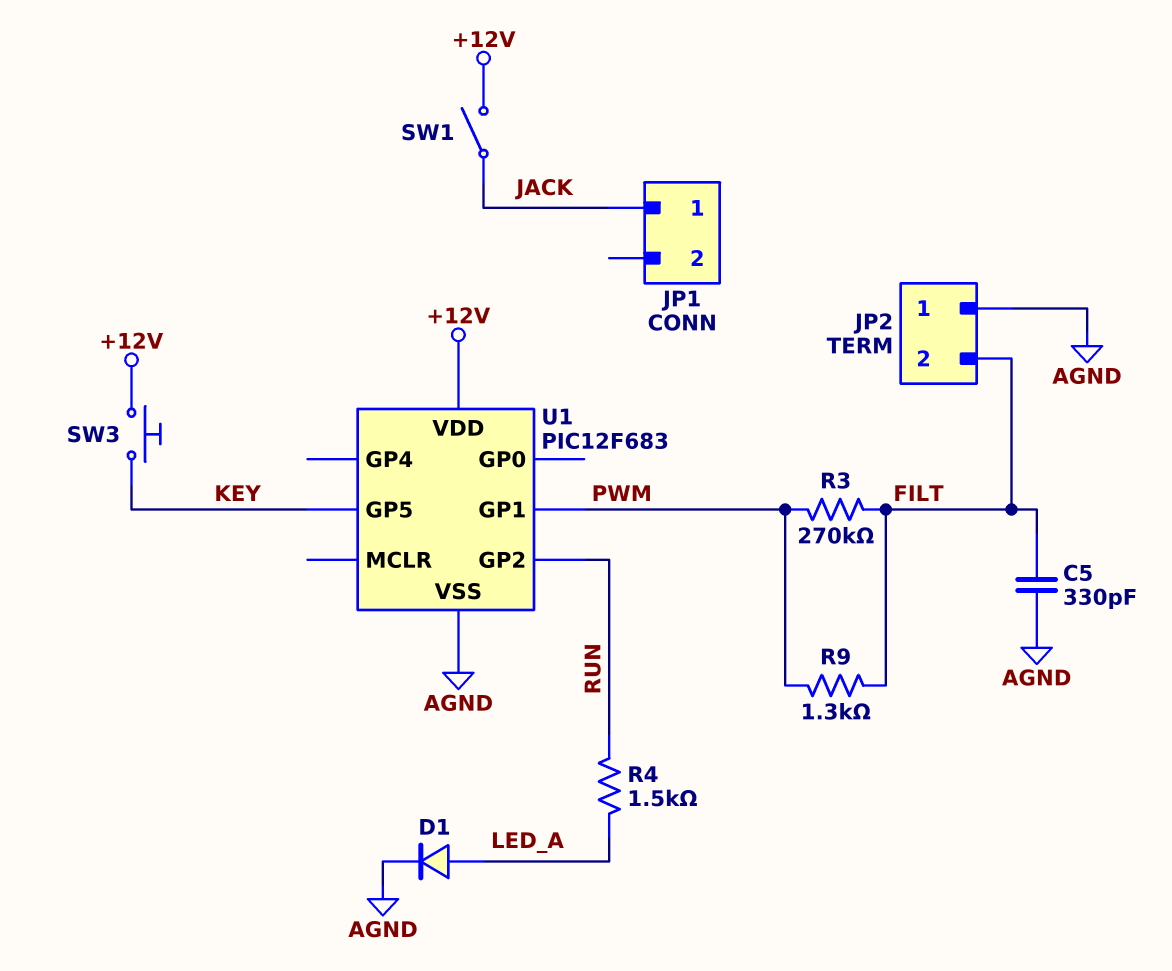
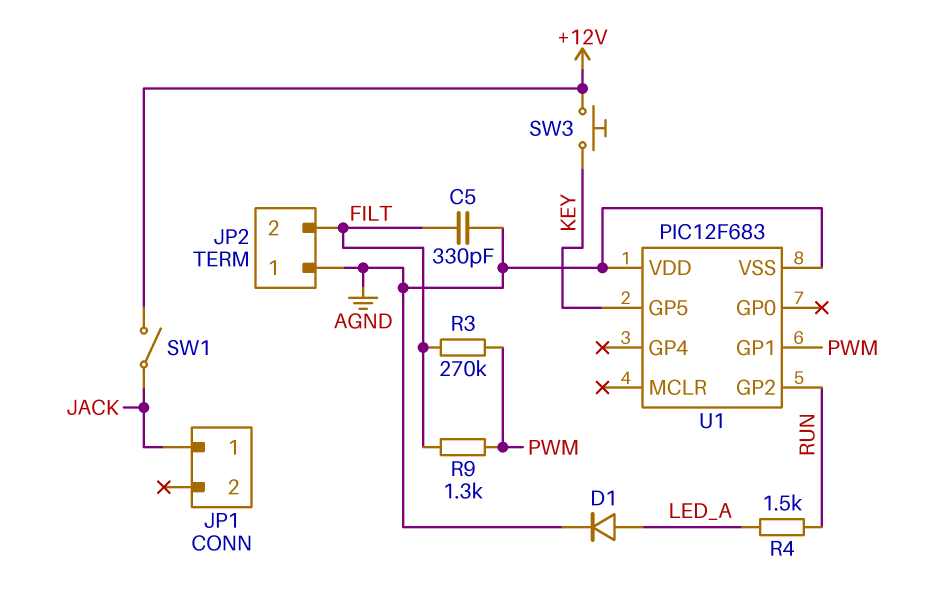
U1 pin VDD: +12V -> AGND

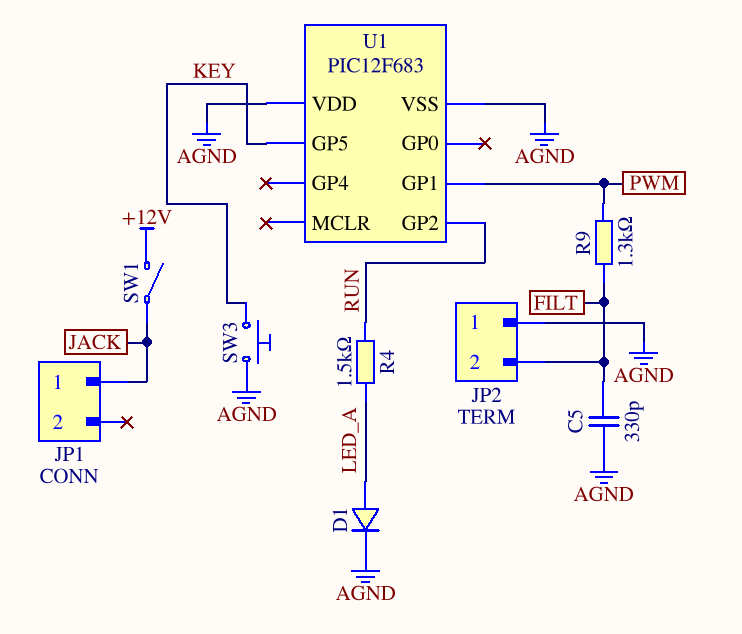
R3: 270k (FILT, PWM) -> none
SW3: button (+12V, KEY) -> button (AGND, KEY)

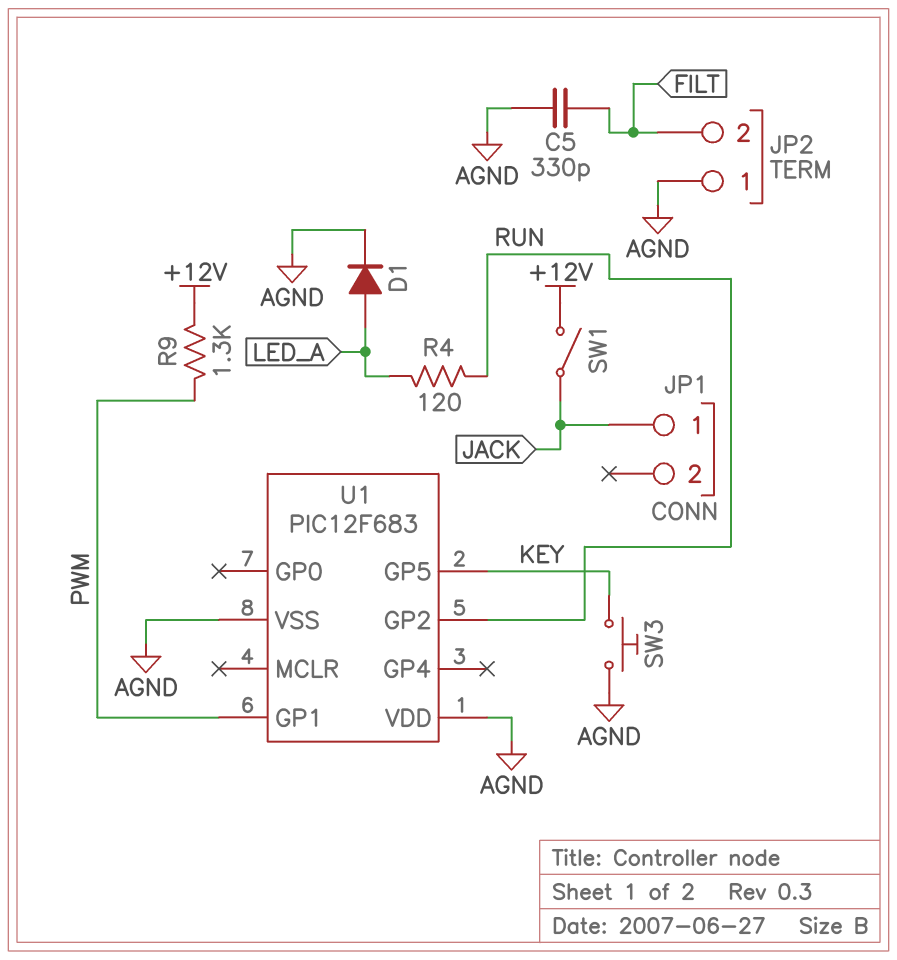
R4: 1.5k (LED_A, RUN) -> 120 (LED_A, RUN)
R9: 1.3k (FILT, PWM) -> 1.3k (+12V, PWM)

